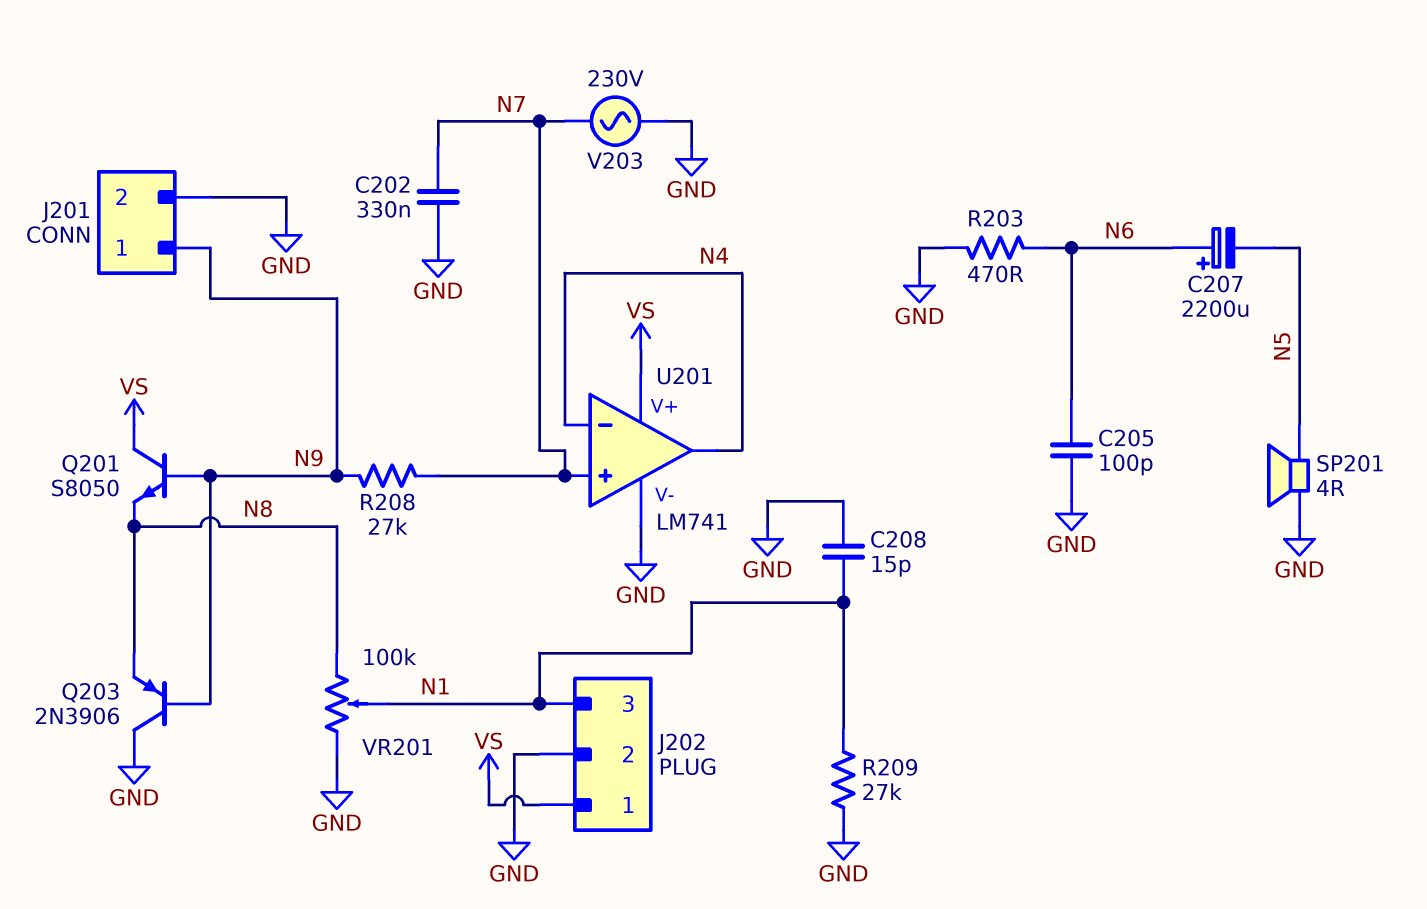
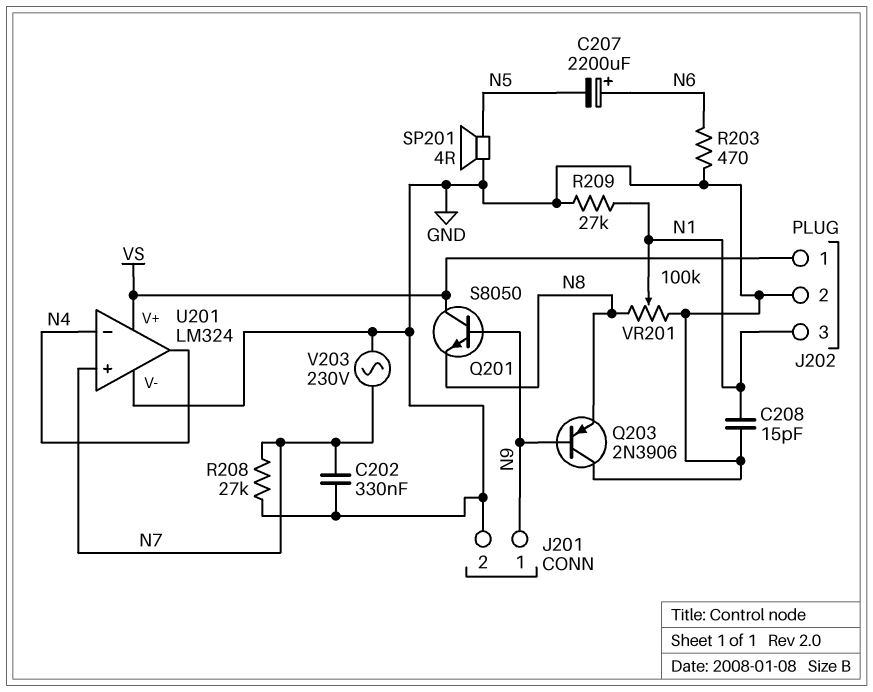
C205: 100pF (GND, N6) -> none
R208: 27k (N7, N9) -> 27k (GND, N7)
U201: LM741 -> LM324

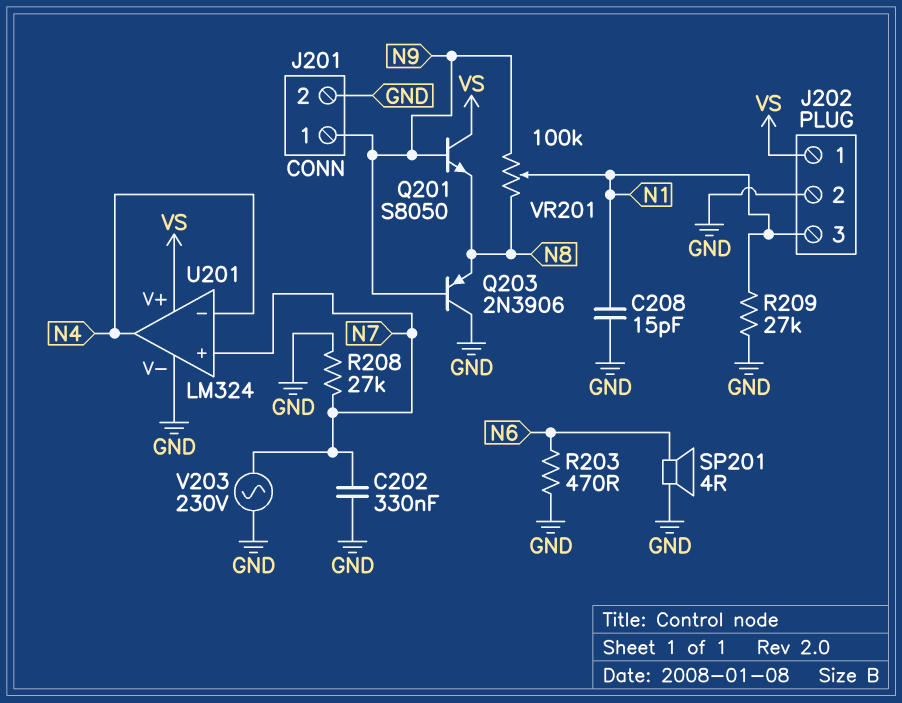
C207: 2200uF (plus N6, minus N5) -> none
SP201: speaker 4R (GND, N5) -> speaker 4R (GND, N6)
VR201: 100k (GND, N8, wiper N1) -> 100k (N8, N9, wiper N1)

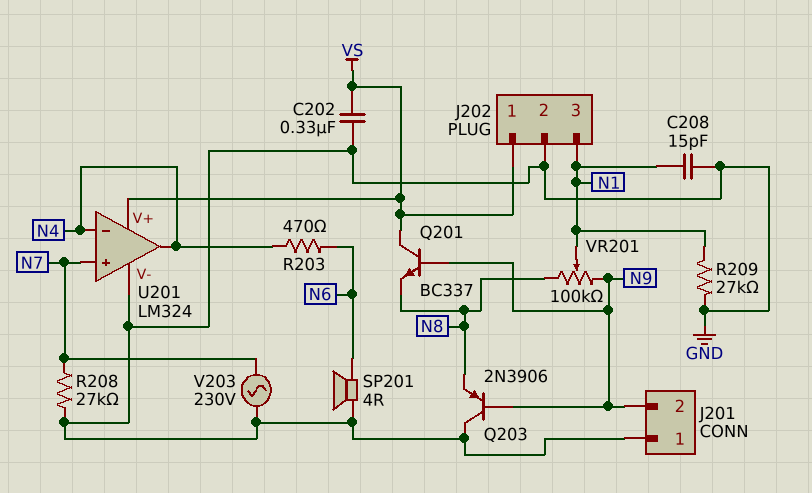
C202: 330nF (GND, N7) -> 330nF (GND, VS)
J201 pin 1: N9 -> GND
J201 pin 2: GND -> N9
Q201: NPN S8050 (B N9, C VS, E N8) -> NPN BC337 (B N9, C VS, E N8)
R203: 470 (GND, N6) -> 470 (N4, N6)

